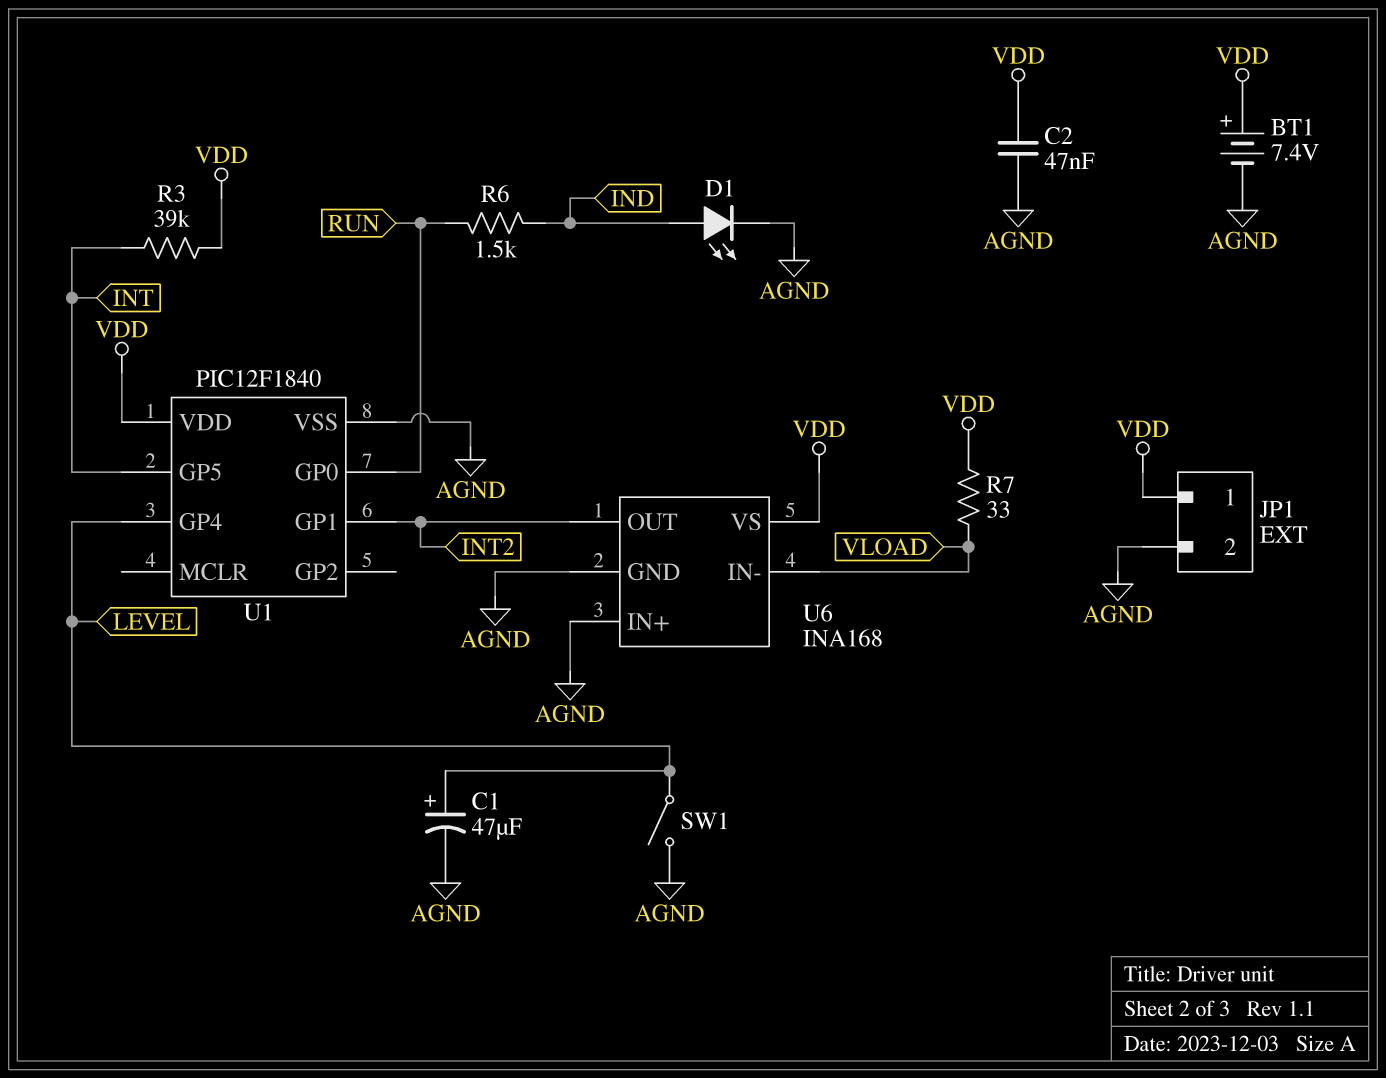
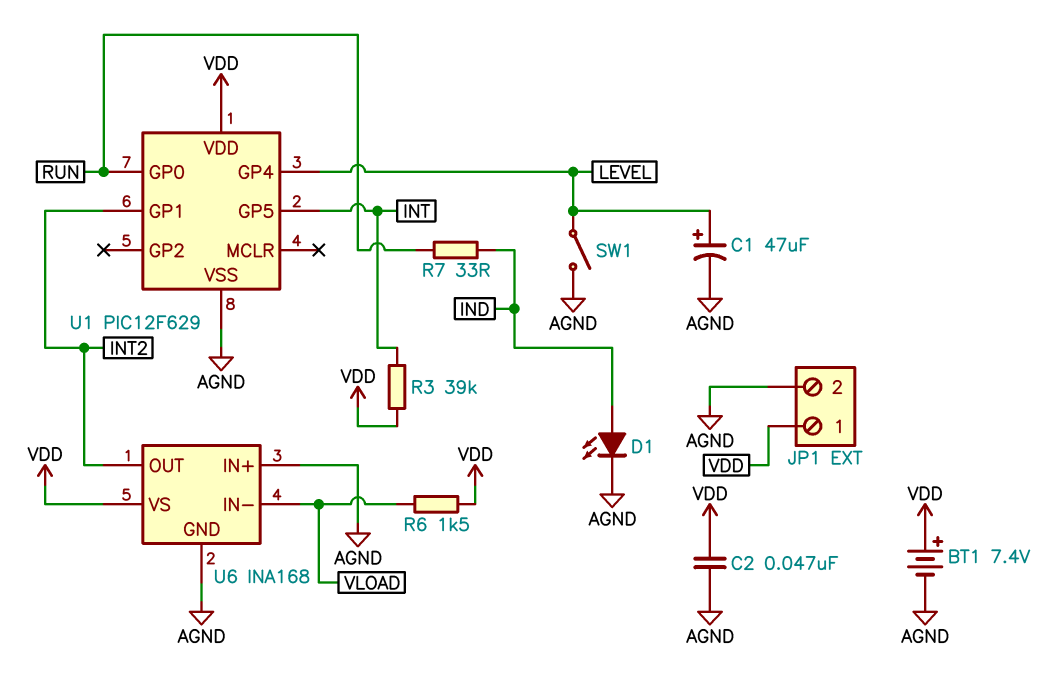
R6: 1.5k (IND, RUN) -> 1.5k (VDD, VLOAD)
R7: 33 (VDD, VLOAD) -> 33 (IND, RUN)
U1: PIC12F1840 -> PIC12F629

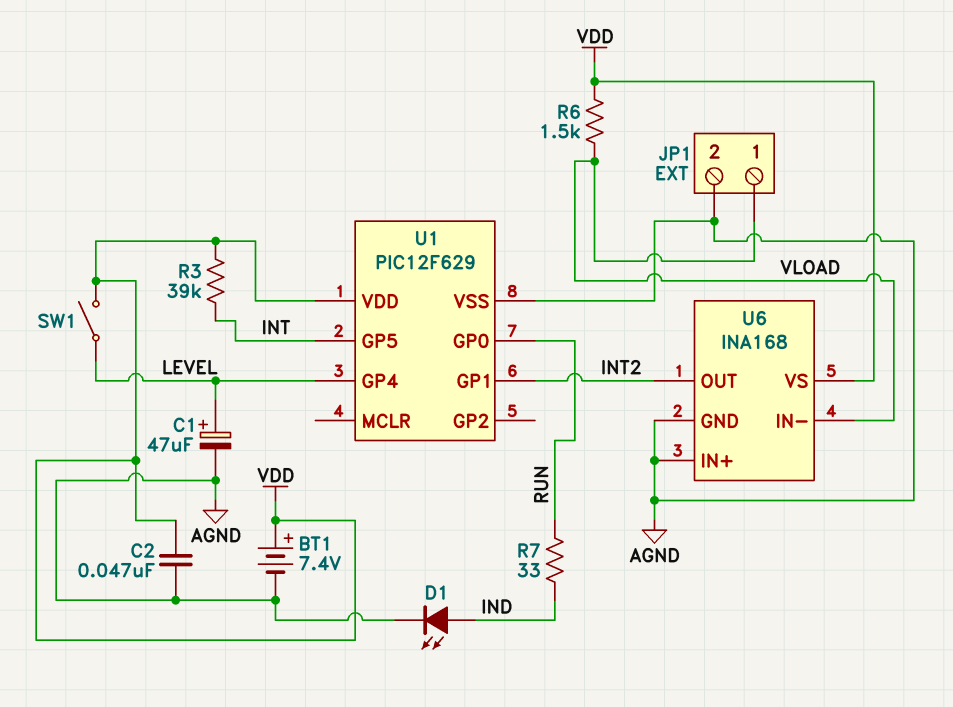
JP1 pin 1: VDD -> VLOAD
SW1: switch (AGND, LEVEL) -> switch (LEVEL, VDD)

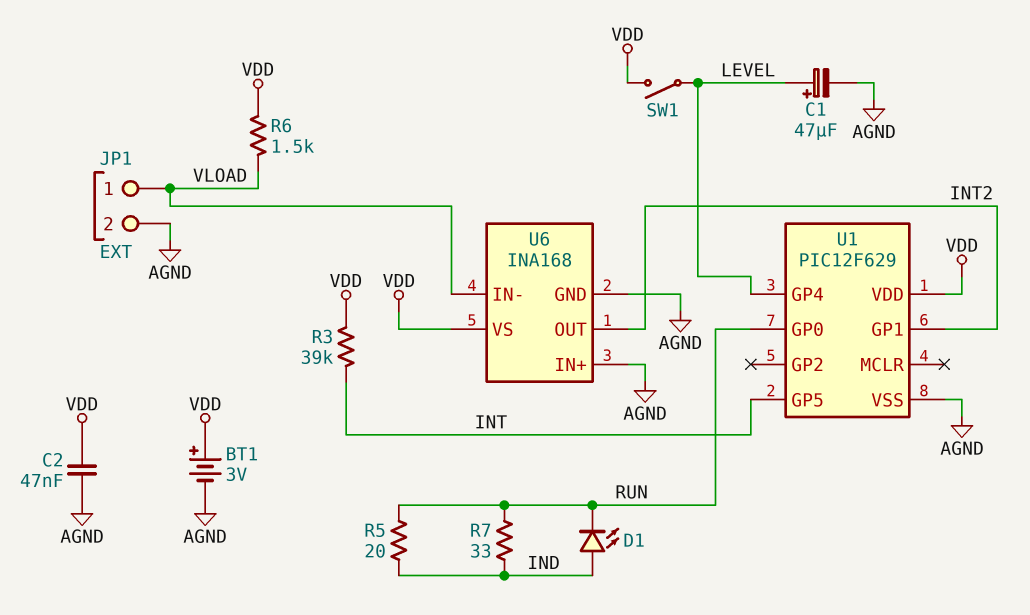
BT1: 7.4V (plus VDD, minus AGND) -> 3V (plus VDD, minus AGND)
D1: LED (A IND, K AGND) -> LED (A IND, K RUN)
R5: none -> 20 (IND, RUN)

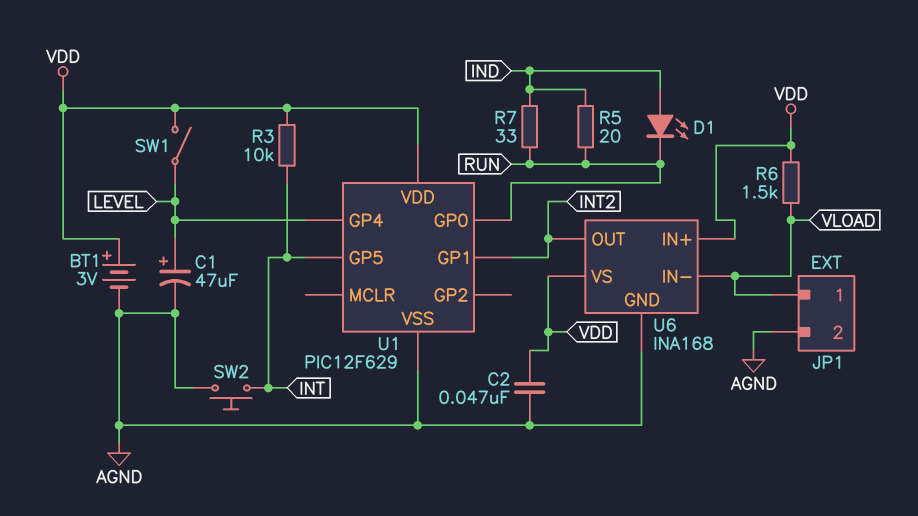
R3: 39k (INT, VDD) -> 10k (INT, VDD)
SW2: none -> button (AGND, INT)
U6 pin IN+: AGND -> VDD

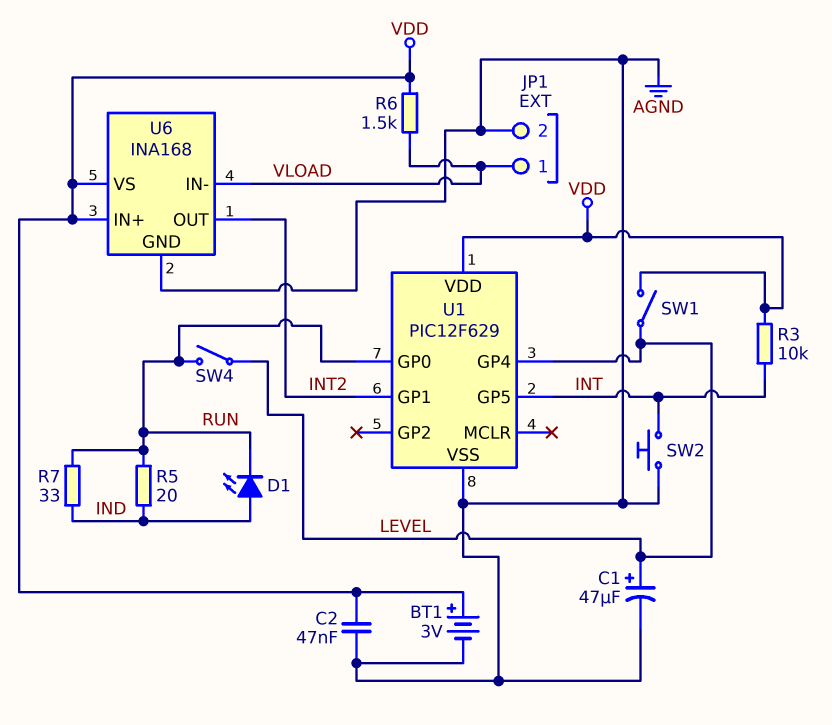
SW4: none -> switch (LEVEL, RUN)

